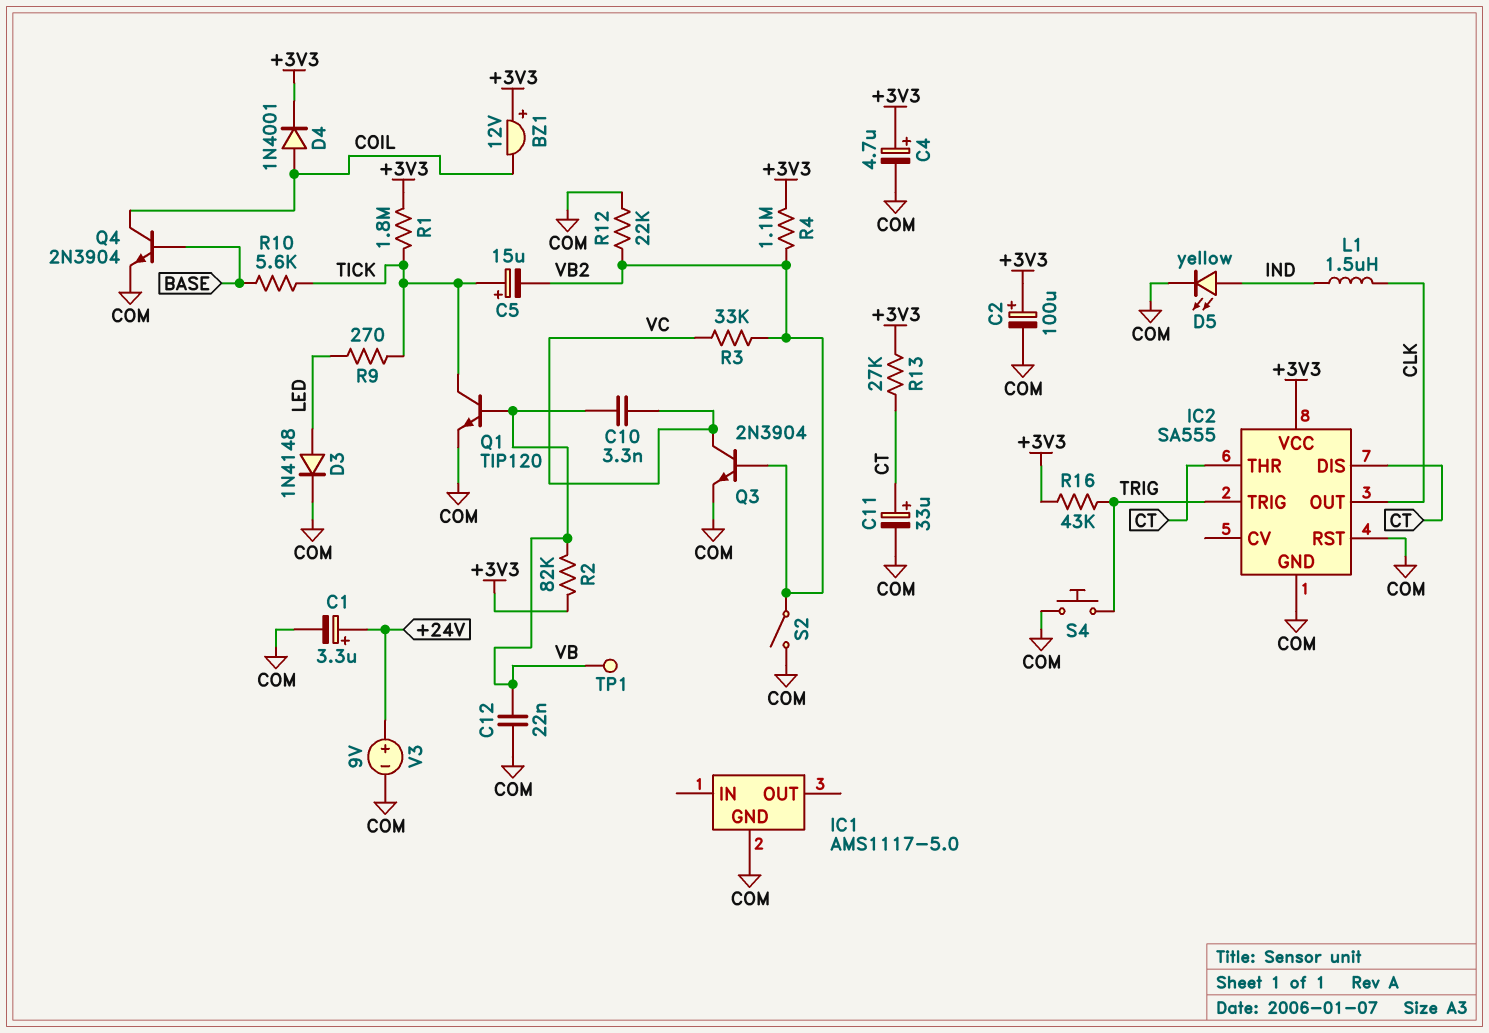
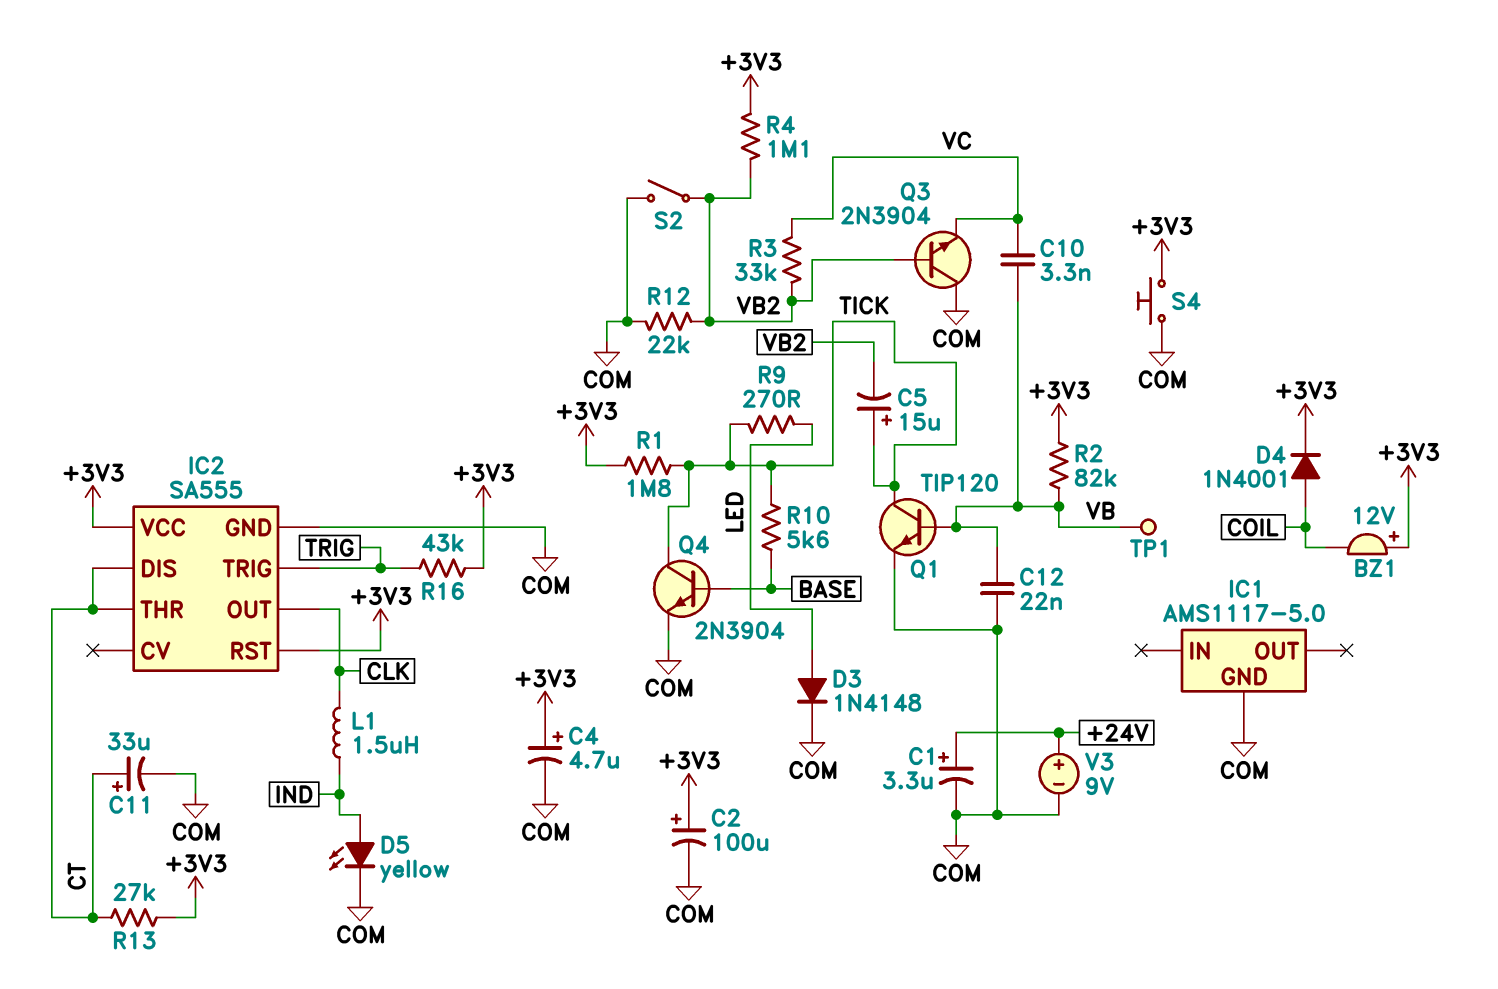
IC2 pin RST: COM -> +3V3
Q3: NPN 2N3904 (B VB2, C VC, E COM) -> NPN 2N3904 (B VB2, C COM, E VC)
Q4: NPN 2N3904 (B BASE, C COIL, E COM) -> NPN 2N3904 (B BASE, C TICK, E COM)
S4: button (COM, TRIG) -> button (+3V3, COM)

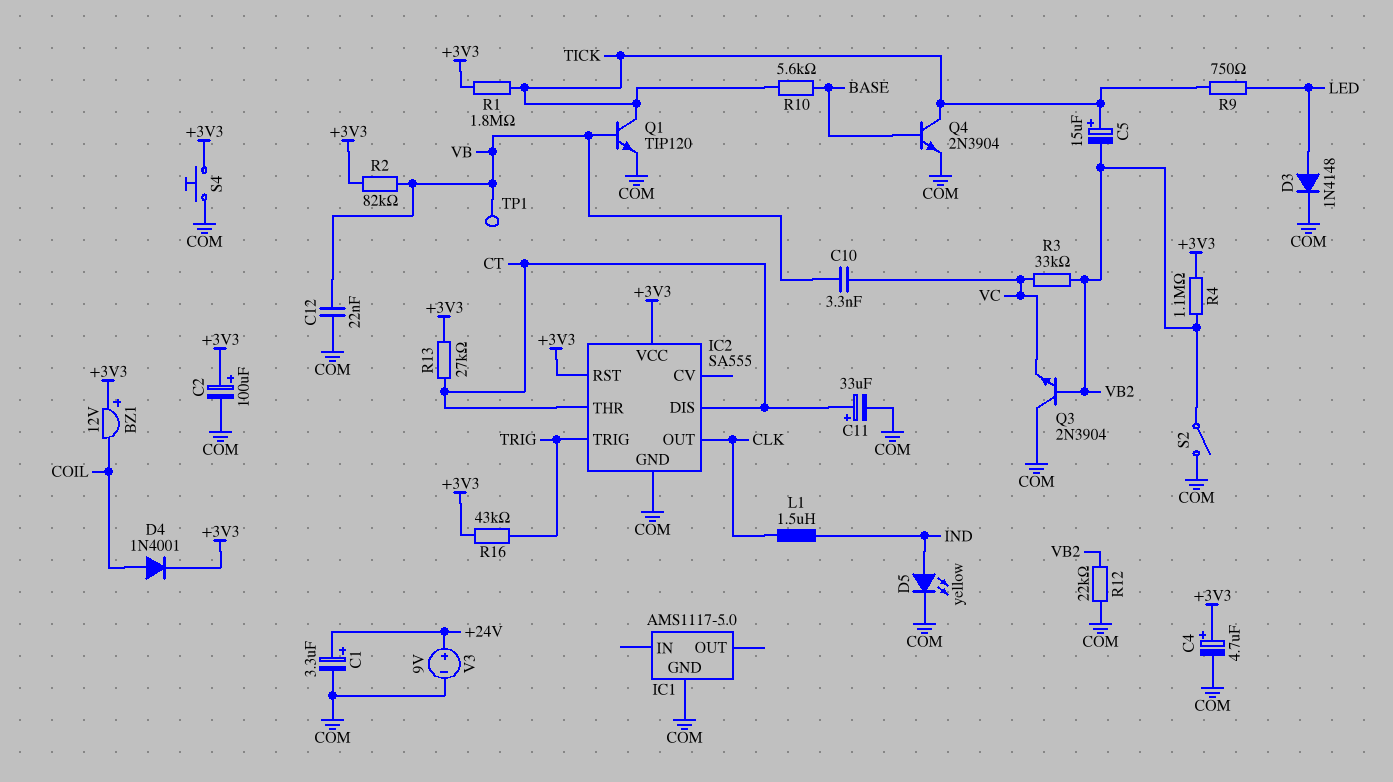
R9: 270 (LED, TICK) -> 750 (LED, TICK)

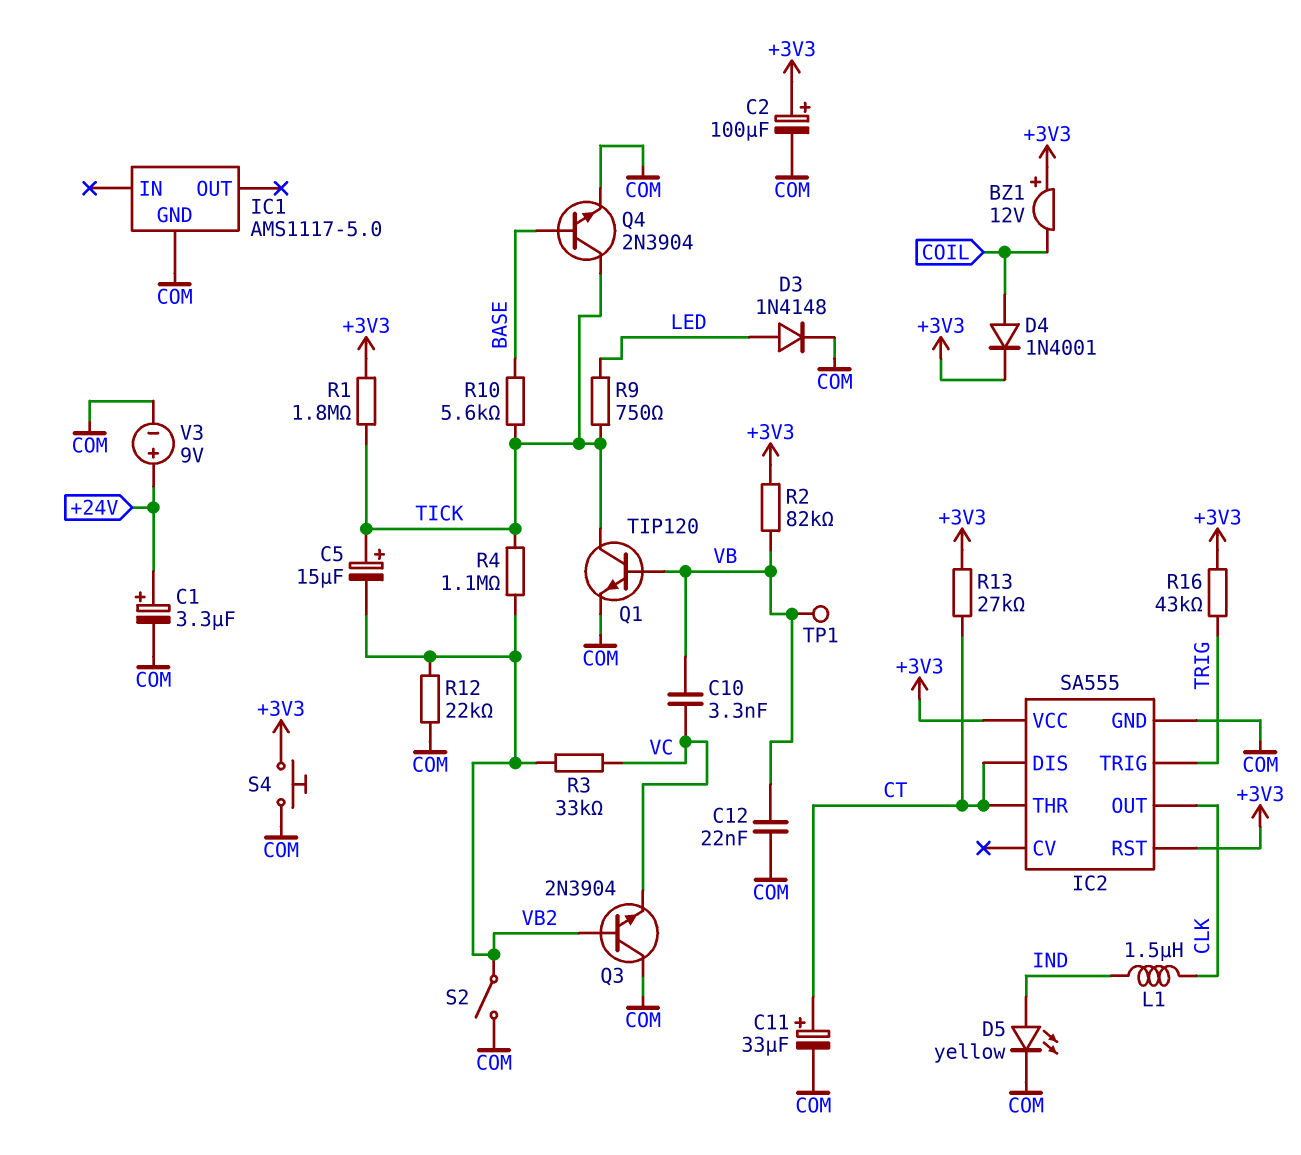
C4: 4.7uF (plus +3V3, minus COM) -> none
R4: 1.1M (+3V3, VB2) -> 1.1M (TICK, VB2)

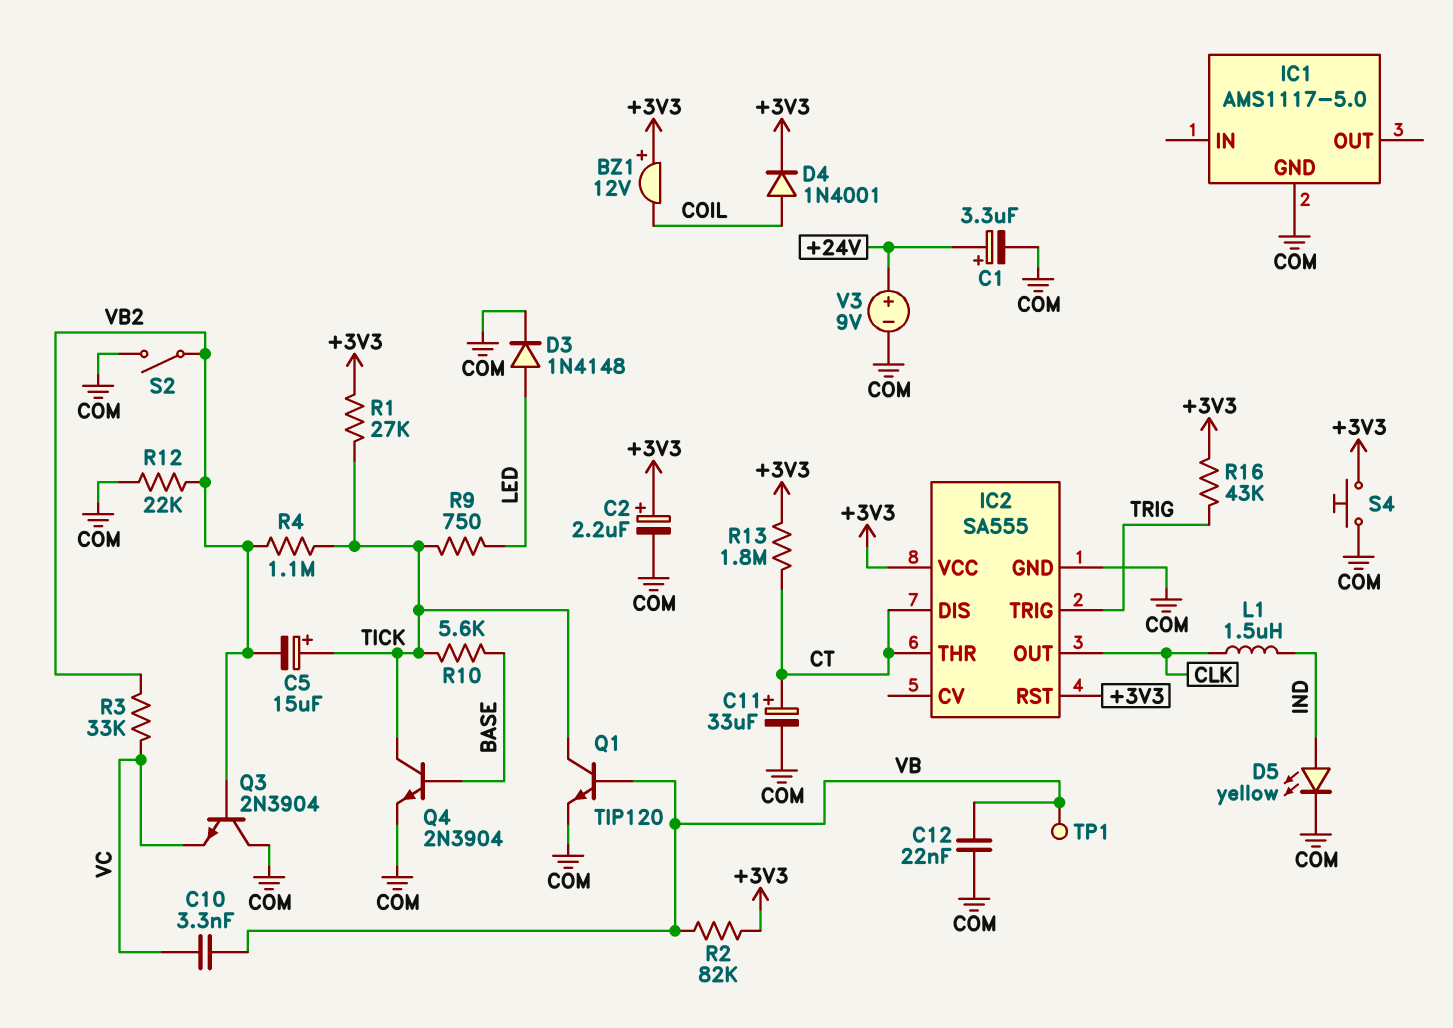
C2: 100uF (plus +3V3, minus COM) -> 2.2uF (plus +3V3, minus COM)
R1: 1.8M (+3V3, TICK) -> 27k (+3V3, TICK)
R13: 27k (+3V3, CT) -> 1.8M (+3V3, CT)

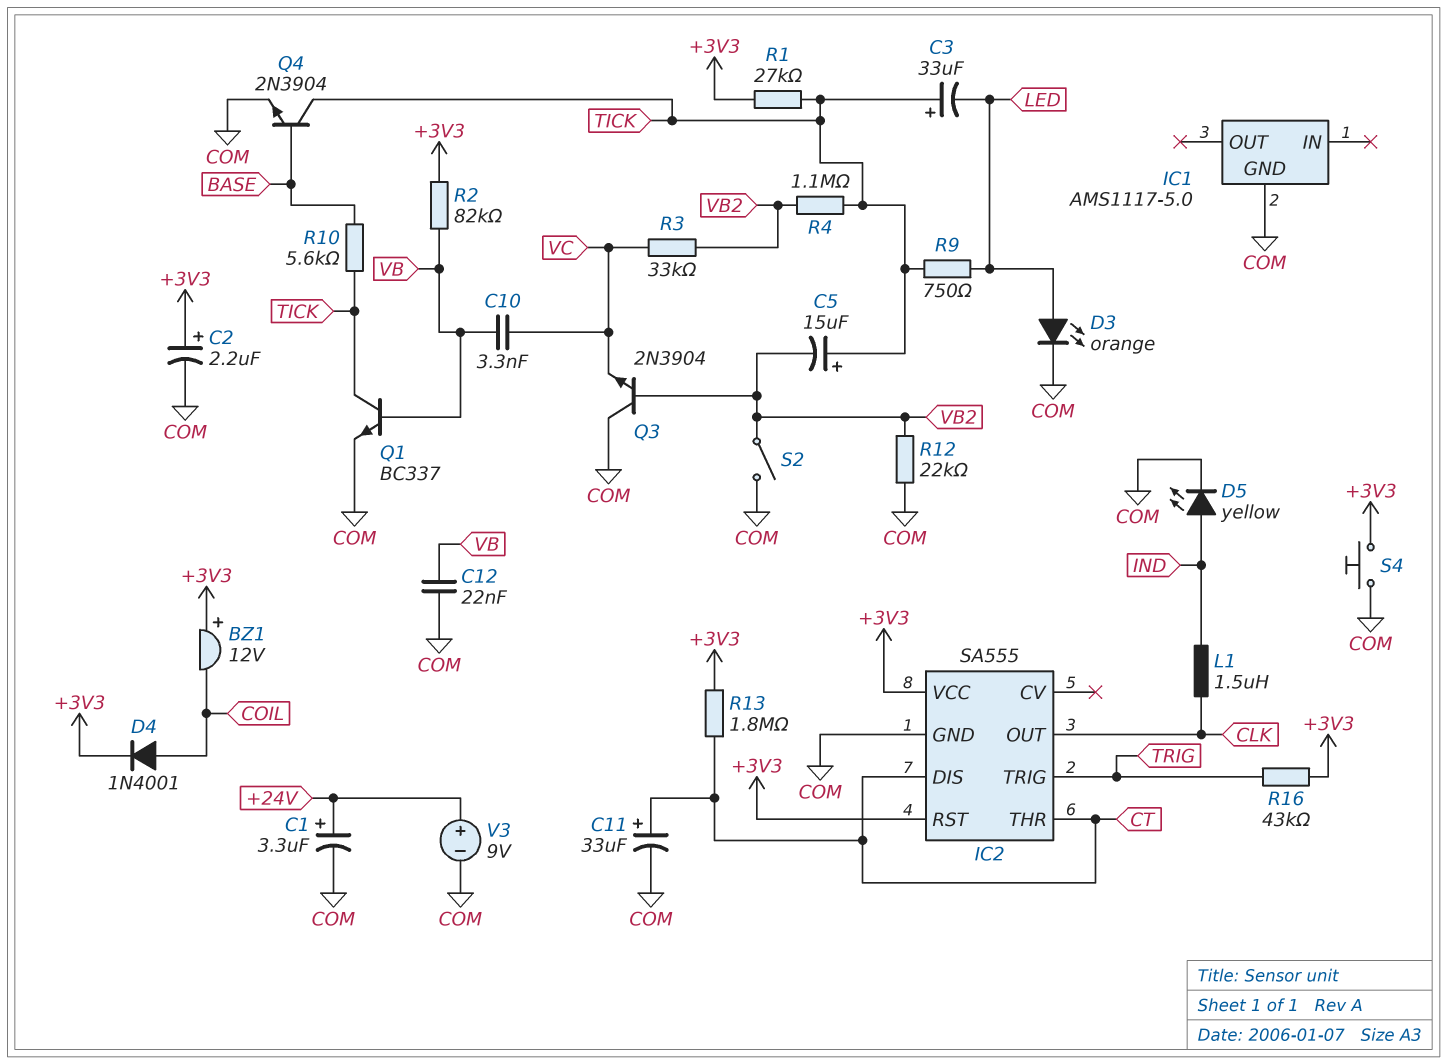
C3: none -> 33uF (plus TICK, minus LED)
D3: diode 1N4148 (A LED, K COM) -> LED orange (A LED, K COM)
Q1: NPN TIP120 (B VB, C TICK, E COM) -> NPN BC337 (B VB, C TICK, E COM)
TP1: test point (VB) -> none

